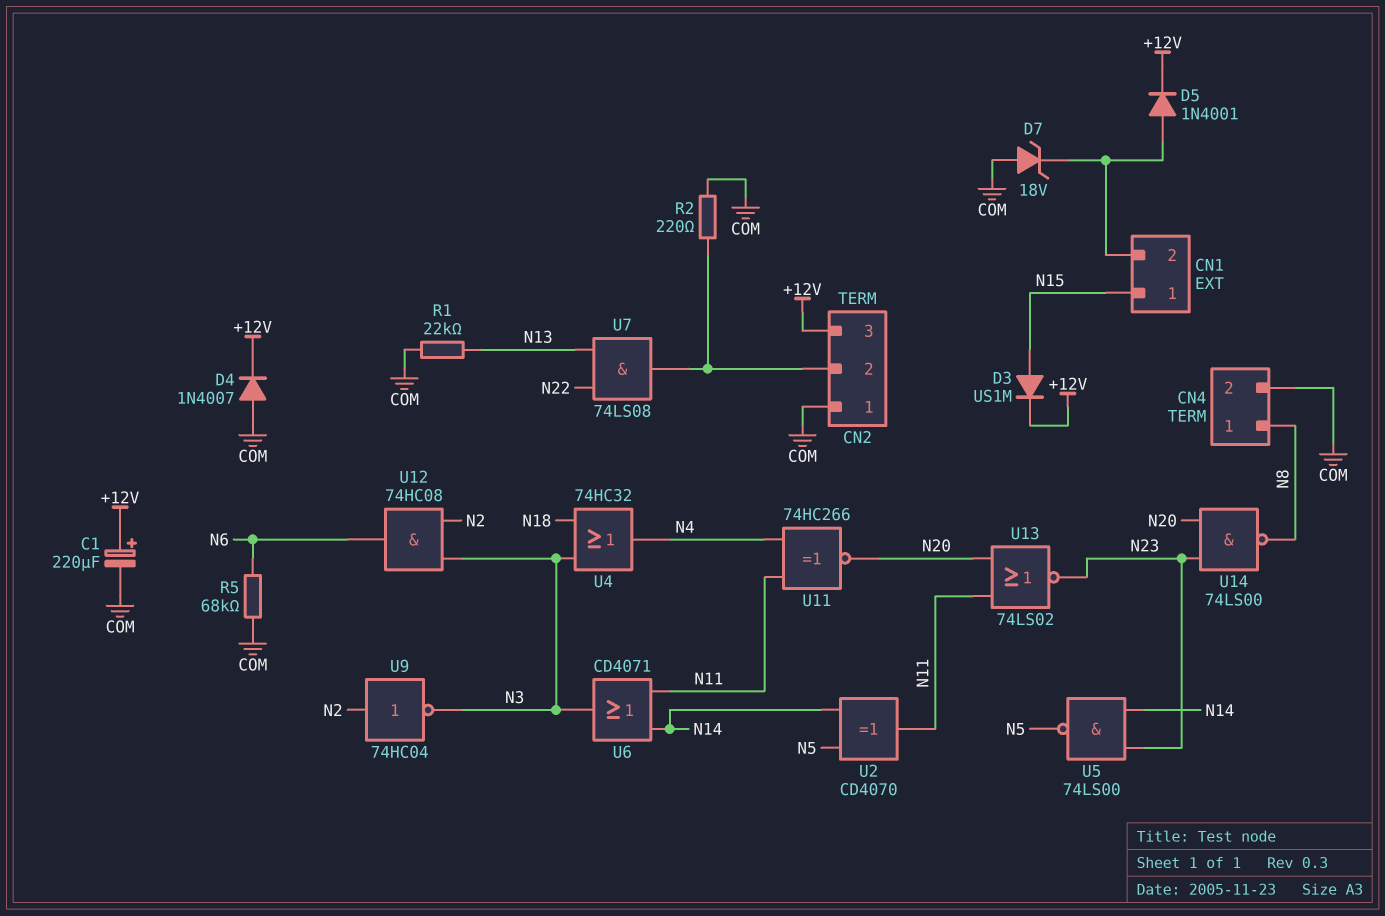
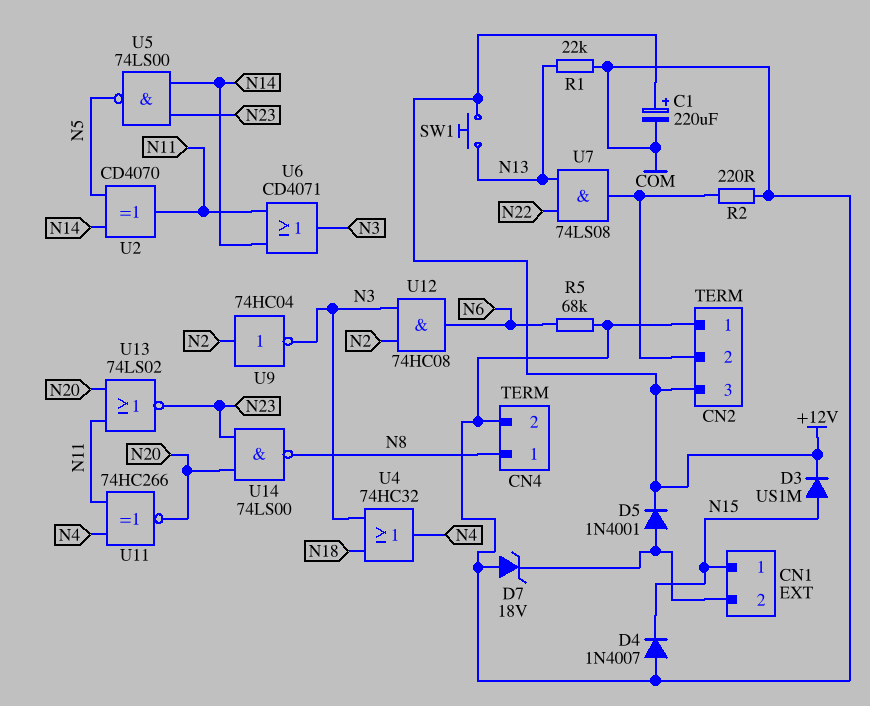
D4: diode 1N4007 (A COM, K +12V) -> diode 1N4007 (A COM, K N15)
SW1: none -> button (+12V, N13)

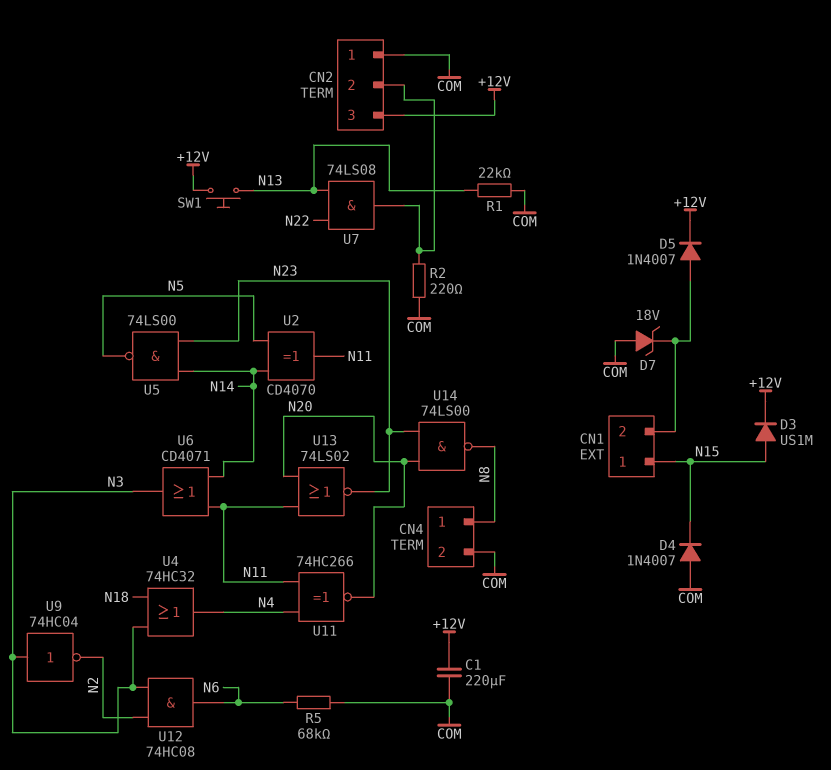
C1: 220uF (plus +12V, minus COM) -> 220uF (+12V, COM)
D5: diode 1N4001 (A CN1/2, K +12V) -> diode 1N4007 (A CN1/2, K +12V)
U9: NOT 74HC04 (in N2, out N3) -> NOT 74HC04 (in N3, out N2)

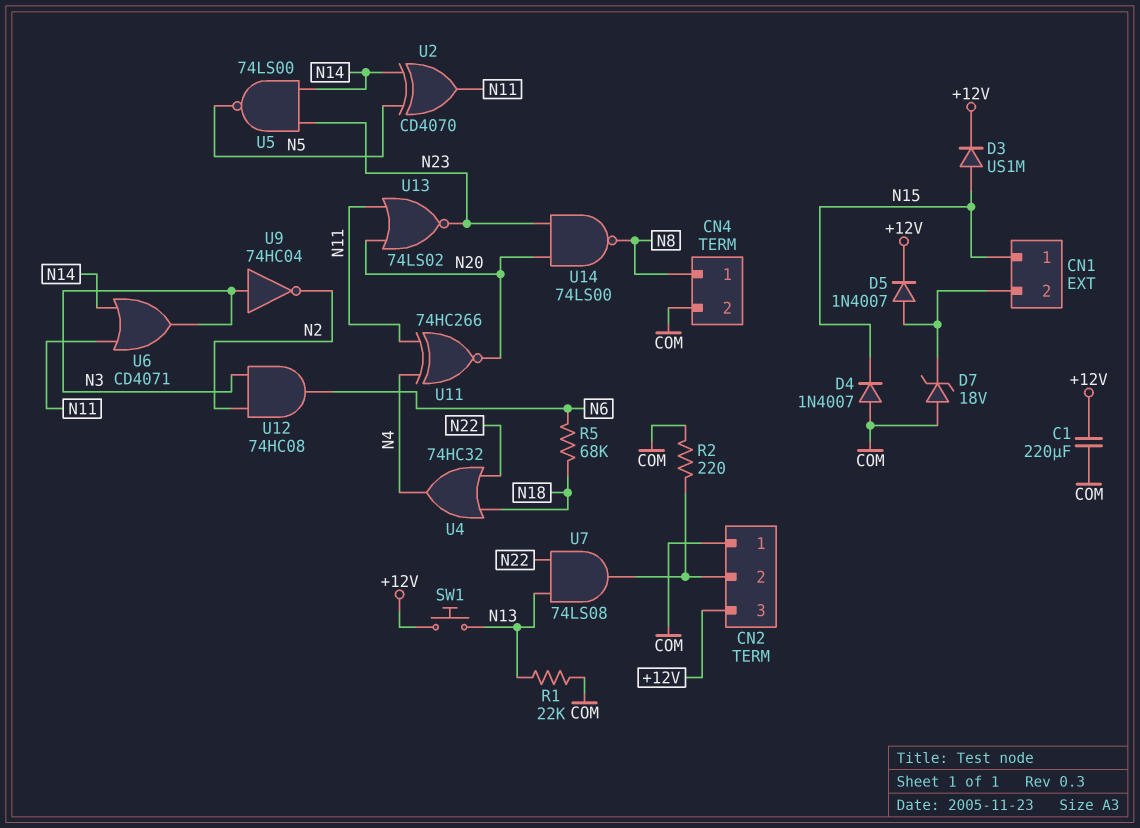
R5: 68k (COM, N6) -> 68k (N6, N18)
U4: OR 74HC32 (in N3, in N18, out N4) -> OR 74HC32 (in N18, in N22, out N4)

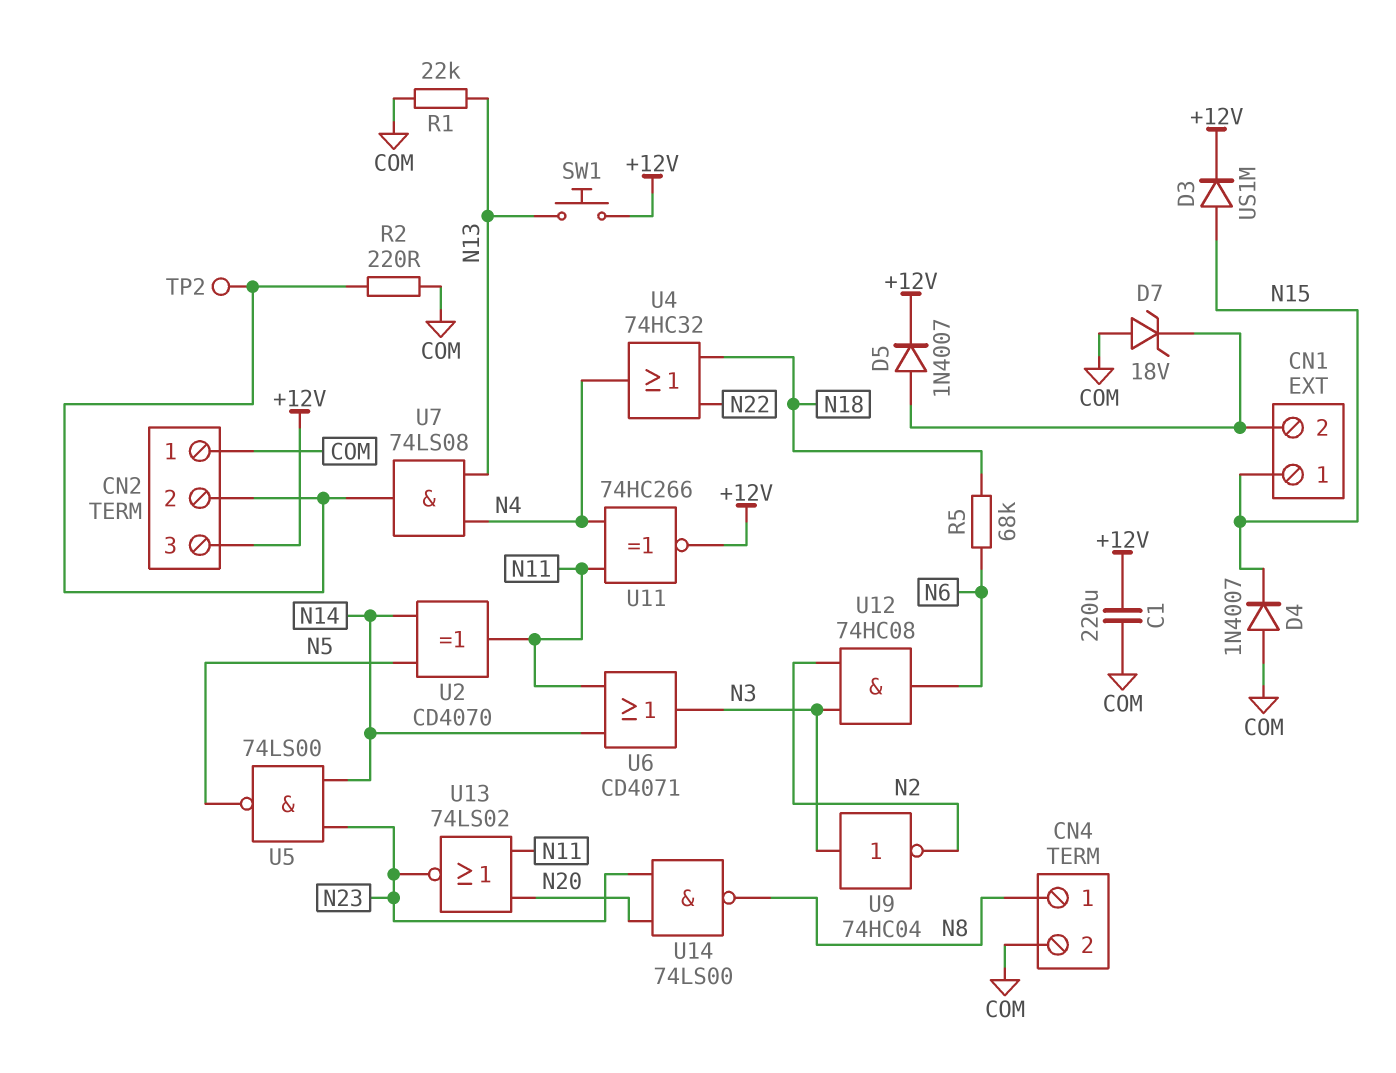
TP2: none -> test point (CN2/2)
U7: AND 74LS08 (in N13, in N22, out CN2/2) -> AND 74LS08 (in N4, in N13, out CN2/2)
U11: XNOR 74HC266 (in N4, in N11, out N20) -> XNOR 74HC266 (in N4, in N11, out +12V)

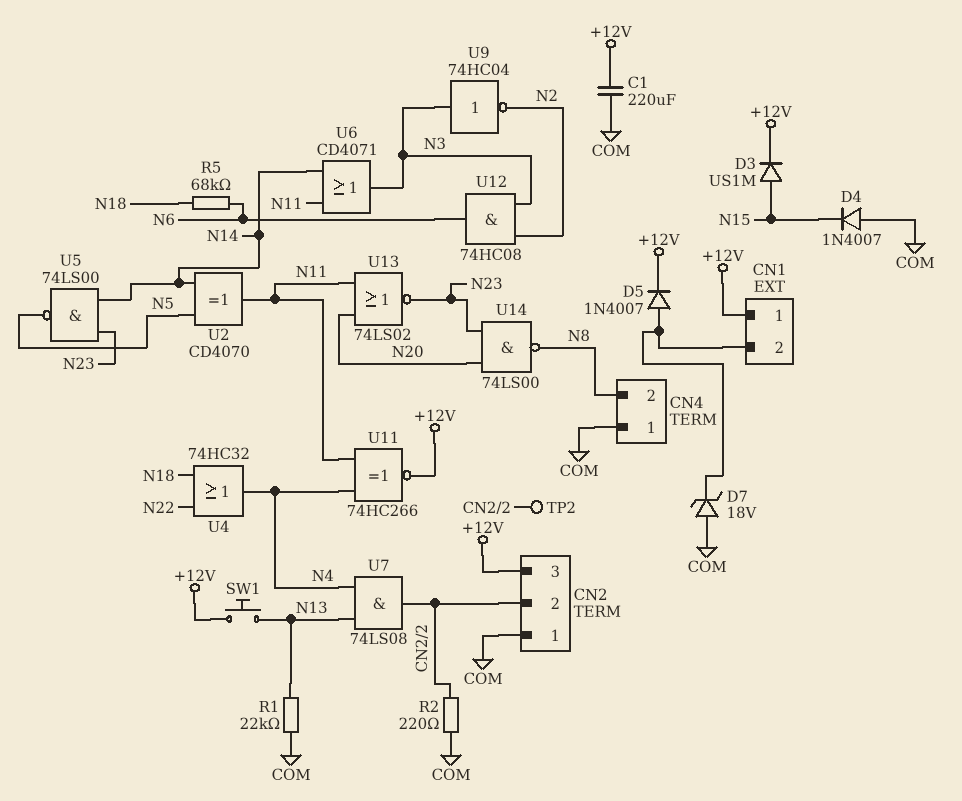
CN1 pin 1: N15 -> +12V
CN4 pin 1: N8 -> COM
CN4 pin 2: COM -> N8

